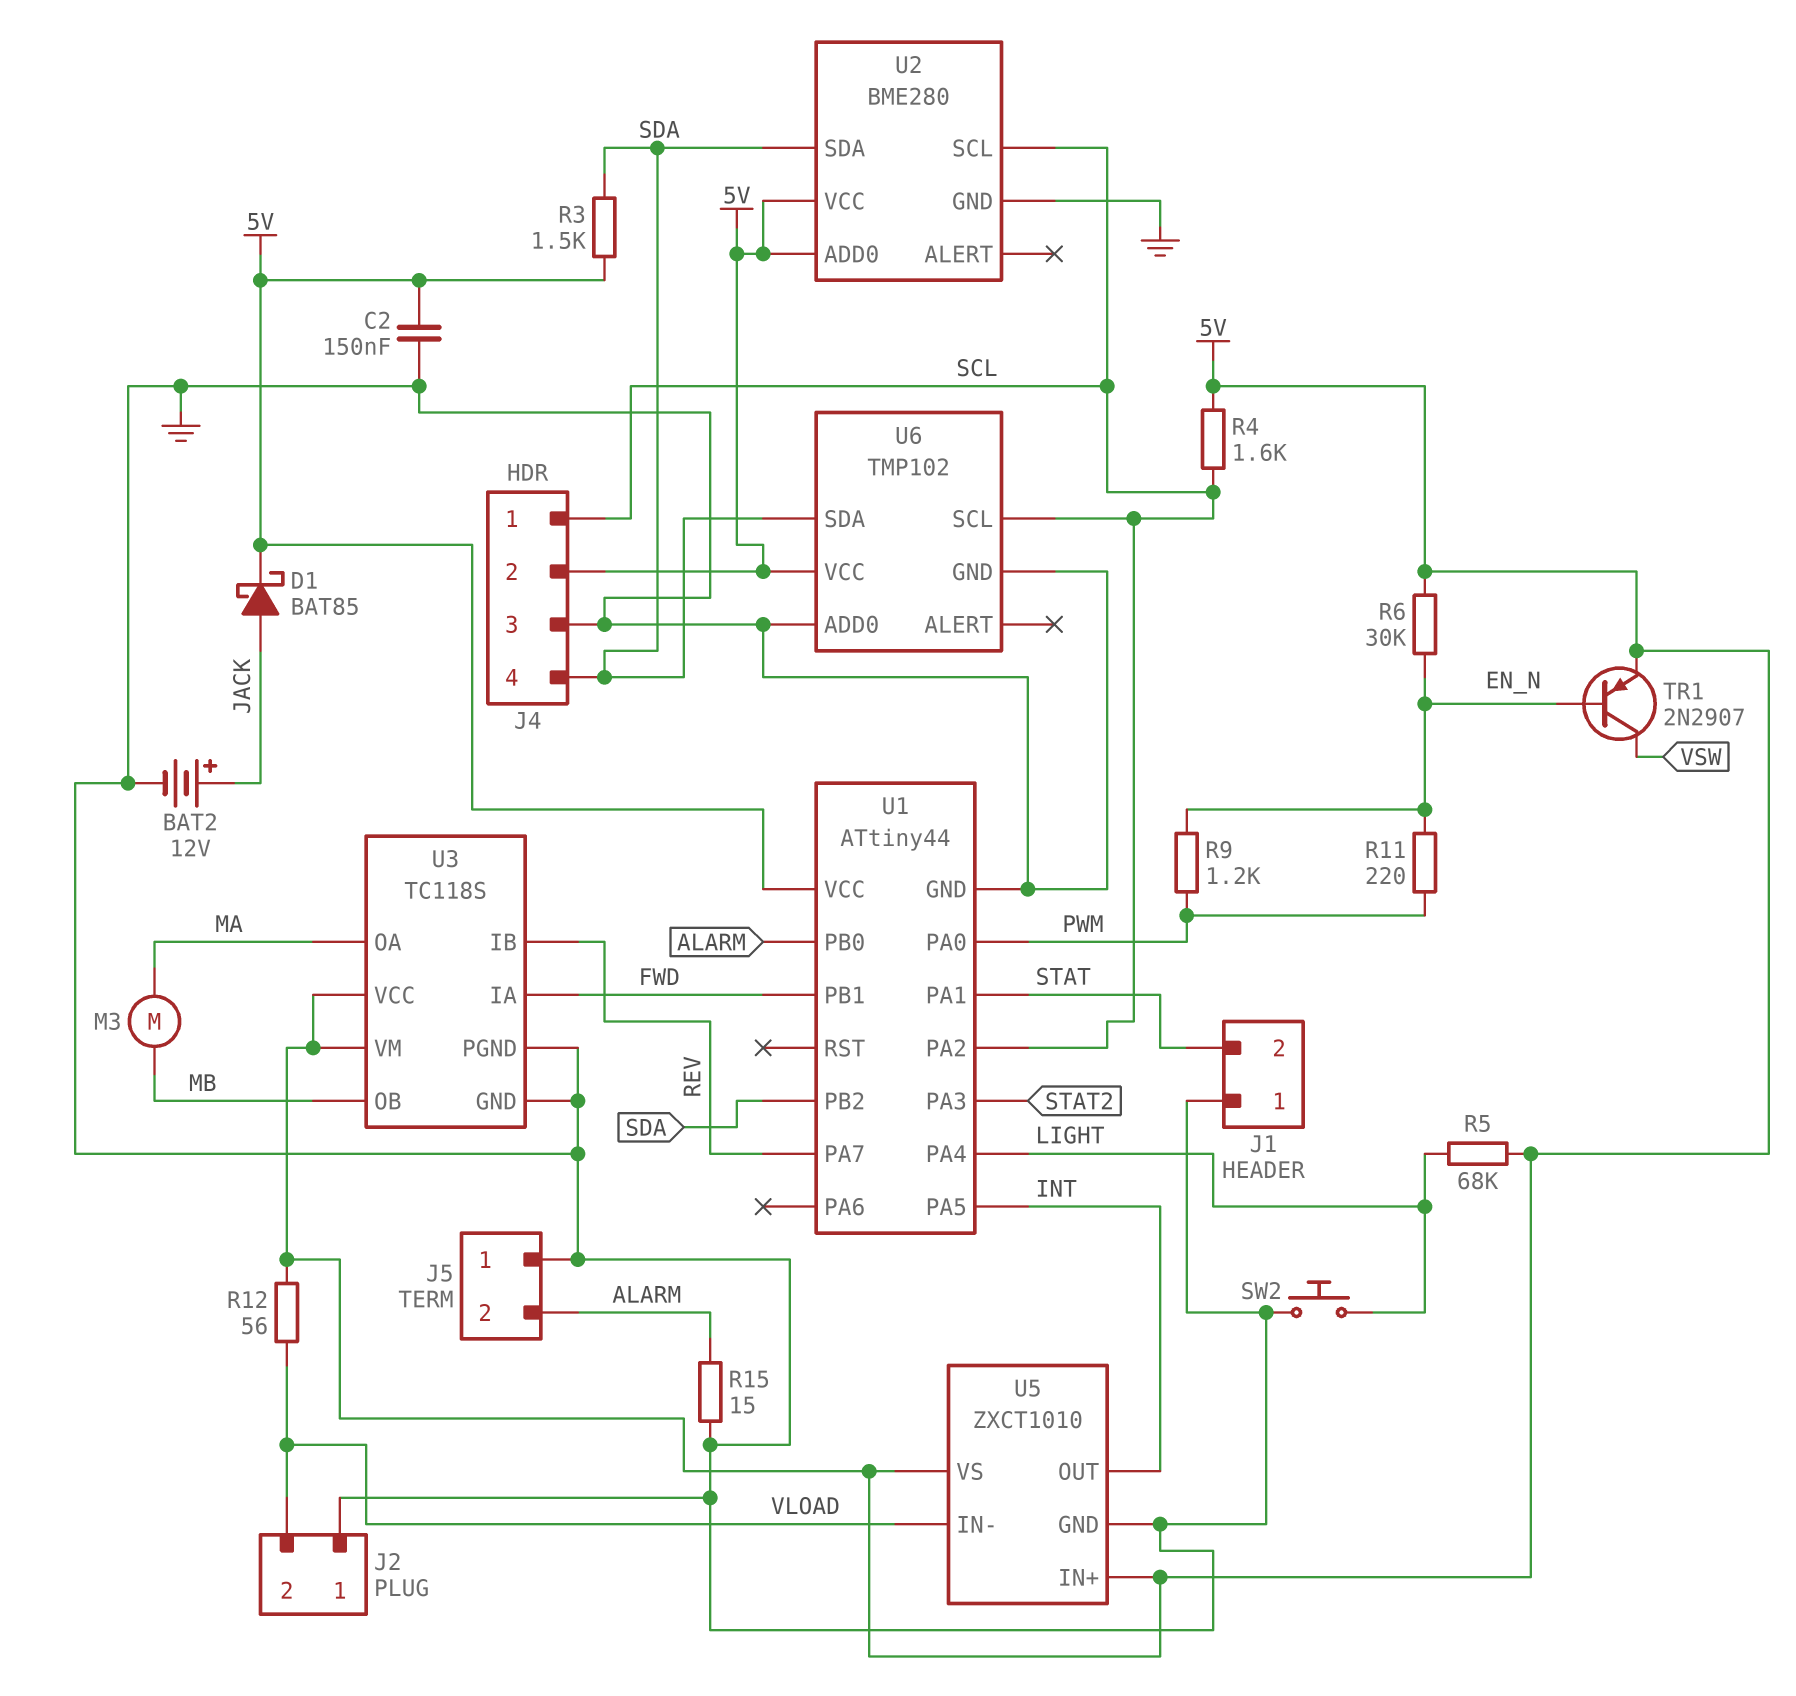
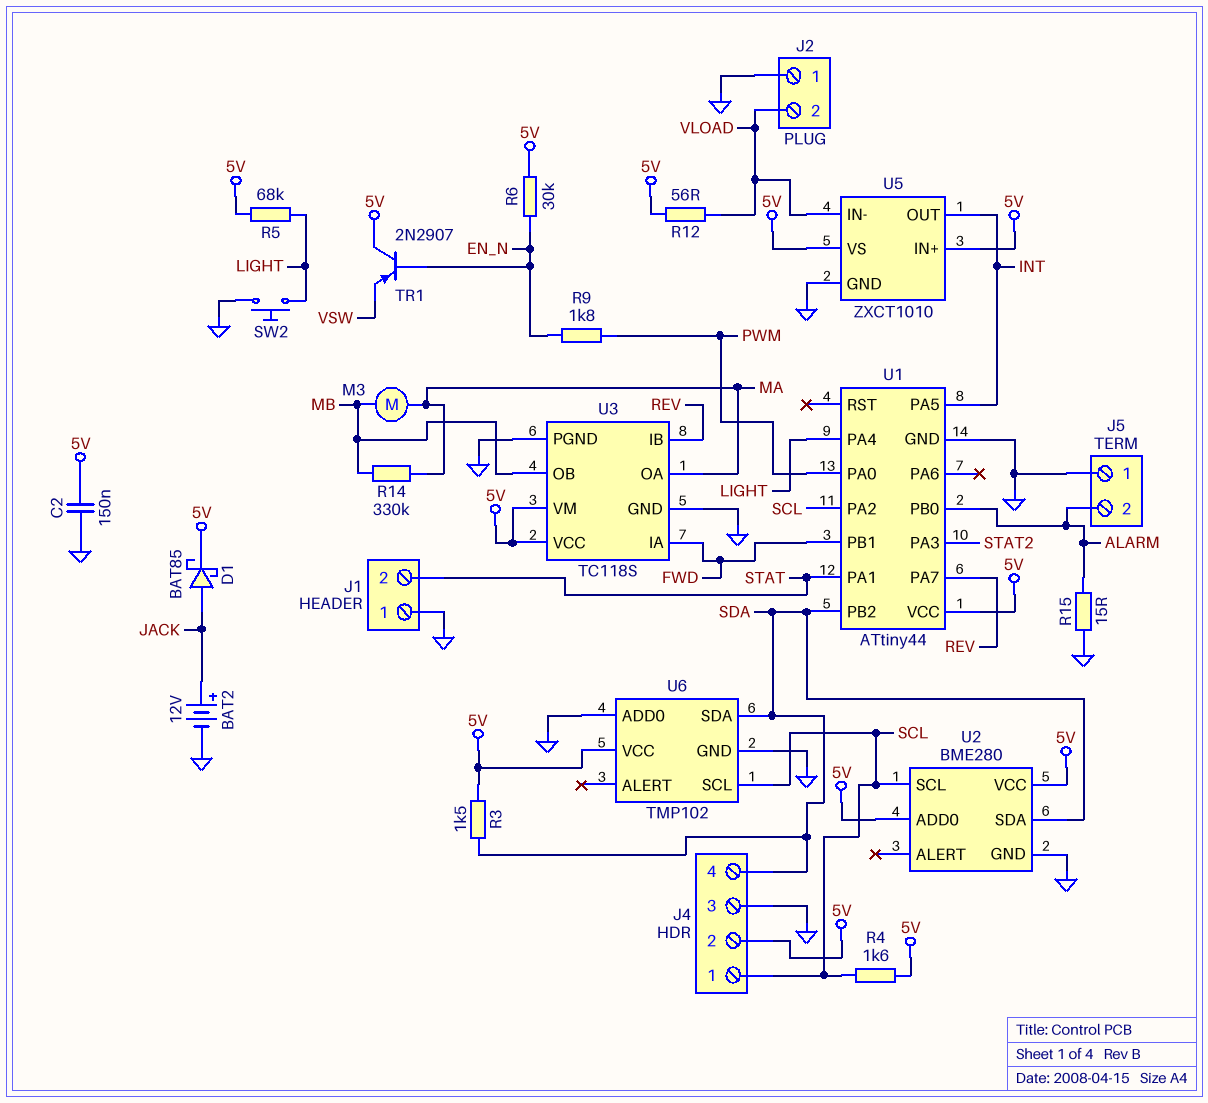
R9: 1.2k (EN_N, PWM) -> 1.8k (EN_N, PWM)
R11: 220 (EN_N, PWM) -> none
R14: none -> 330k (MA, MB)
TR1: PNP 2N2907 (B EN_N, C VSW, E 5V) -> PNP 2N2907 (B EN_N, C 5V, E VSW)

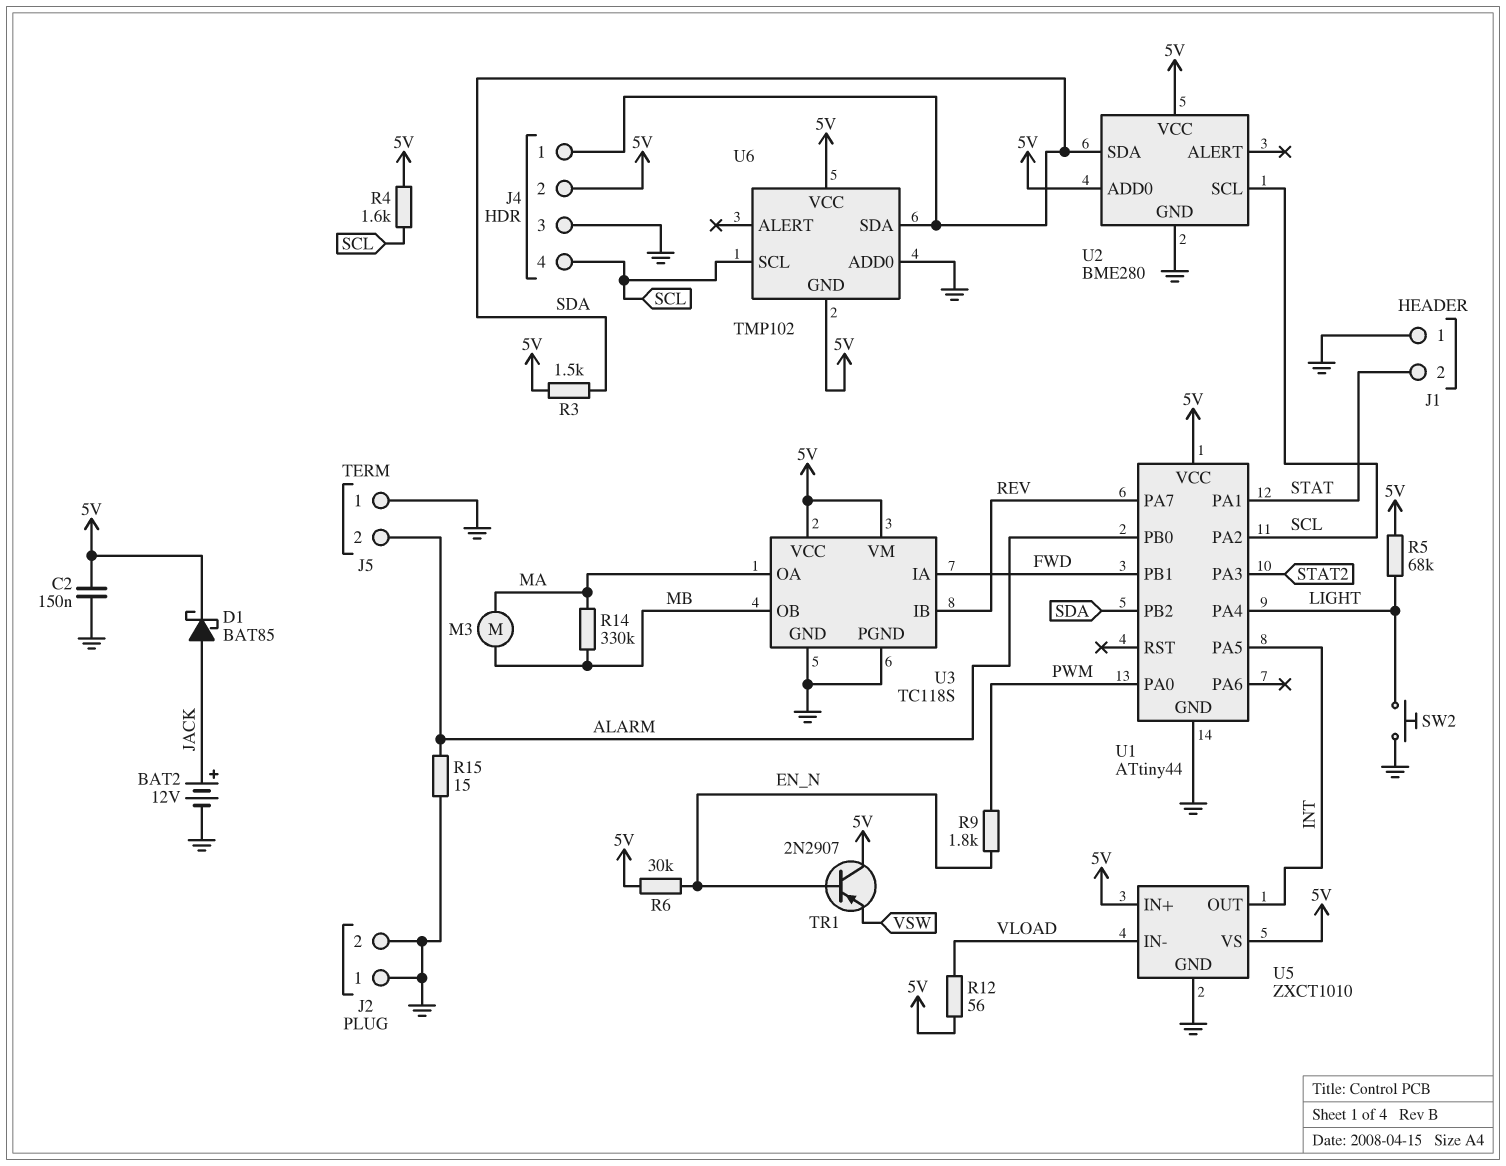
J2 pin 2: VLOAD -> GND
J4 pin 1: SCL -> SDA
J4 pin 4: SDA -> SCL
U6 pin GND: GND -> 5V

